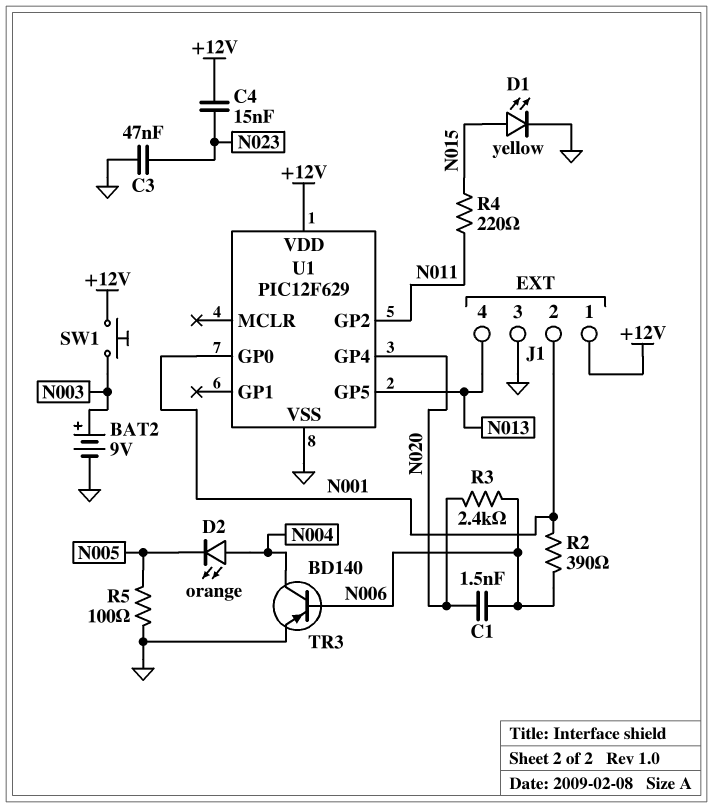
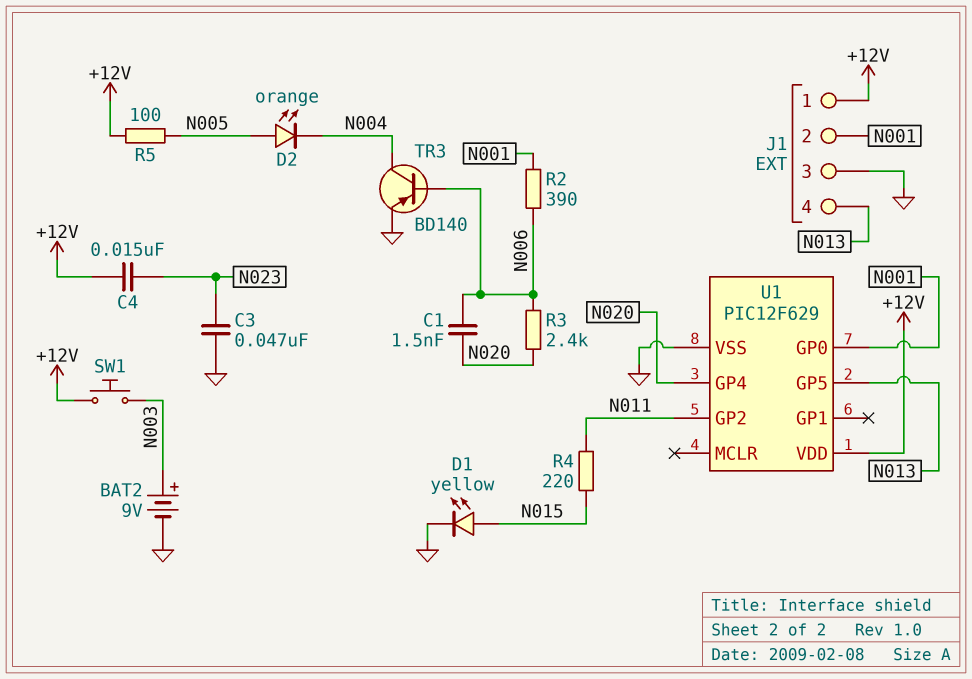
D2: LED orange (A N004, K N005) -> LED orange (A N005, K N004)
R5: 100 (GND, N005) -> 100 (+12V, N005)

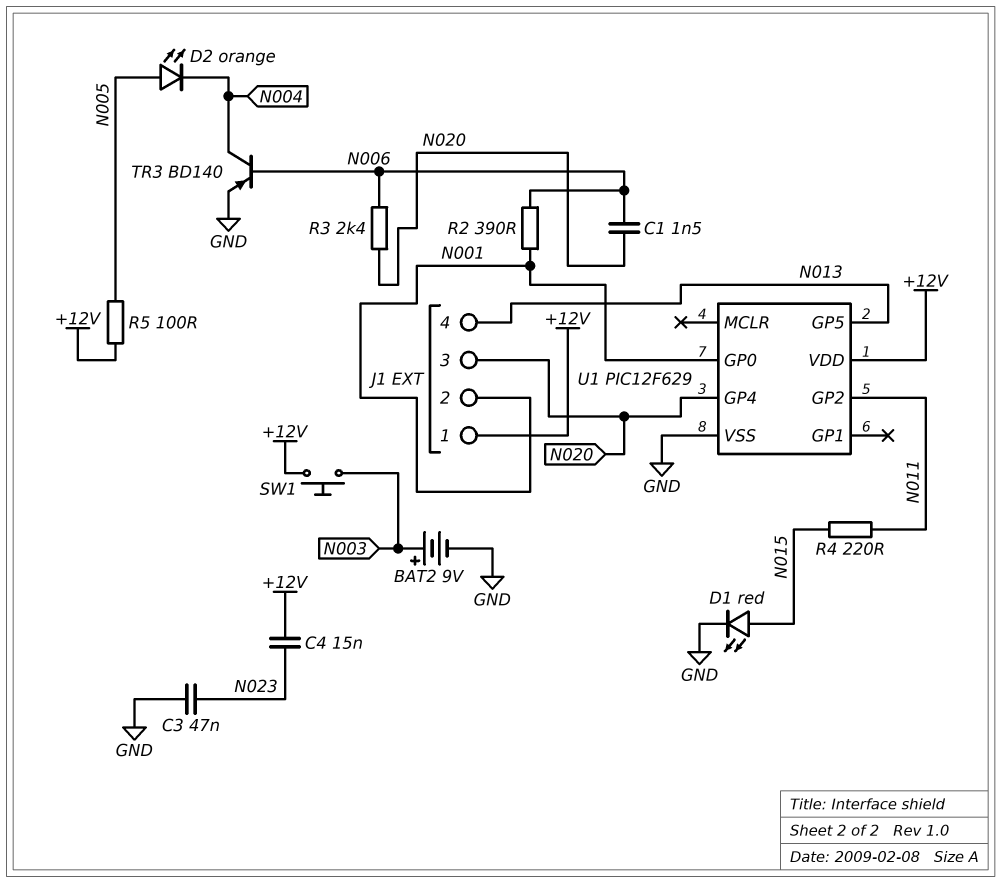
D1: LED yellow (A N015, K GND) -> LED red (A N015, K GND)
J1 pin 3: GND -> N020

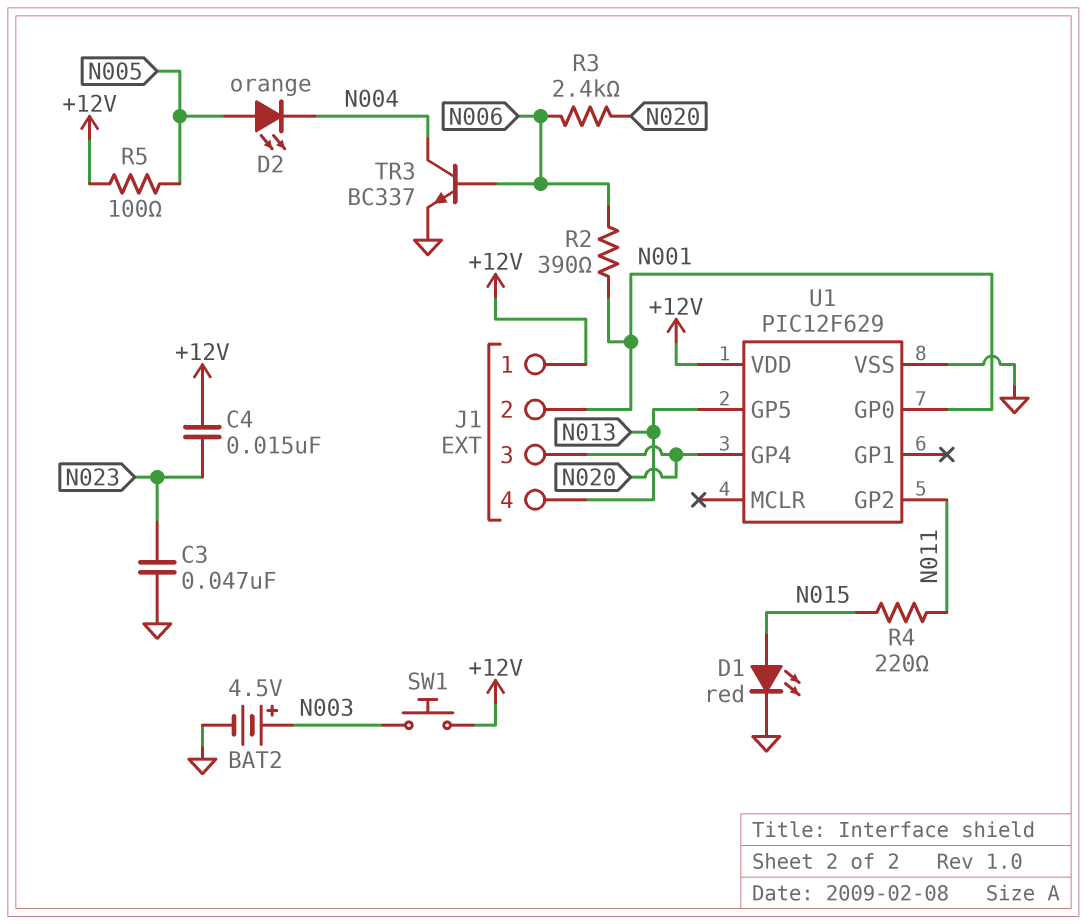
BAT2: 9V (plus N003, minus GND) -> 4.5V (plus N003, minus GND)
C1: 1.5nF (N006, N020) -> none
TR3: PNP BD140 (B N006, C N004, E GND) -> NPN BC337 (B N006, C N004, E GND)

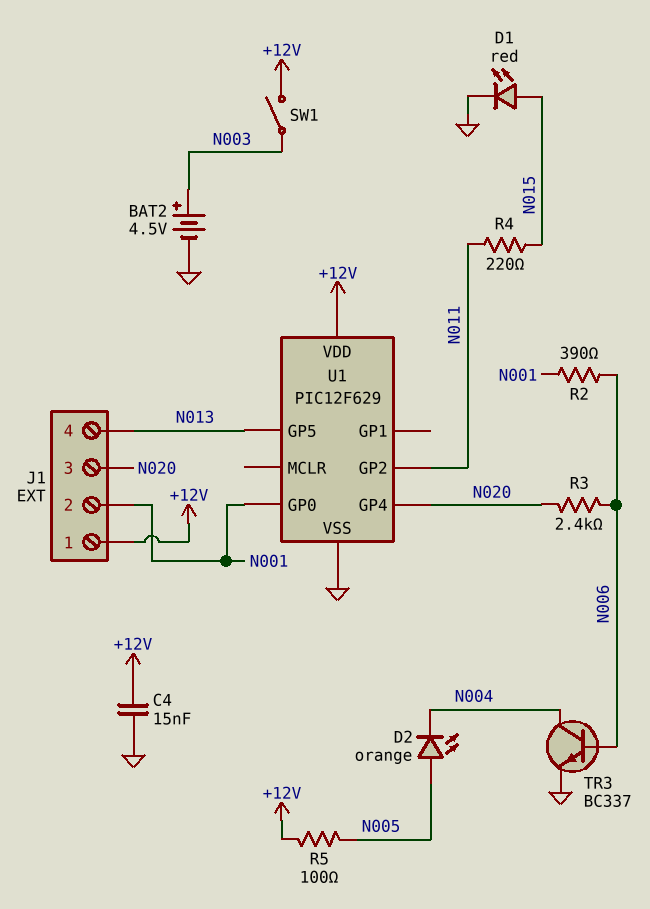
C3: 47nF (GND, N023) -> none
C4: 15nF (+12V, N023) -> 15nF (+12V, GND)
SW1: button (+12V, N003) -> switch (+12V, N003)

